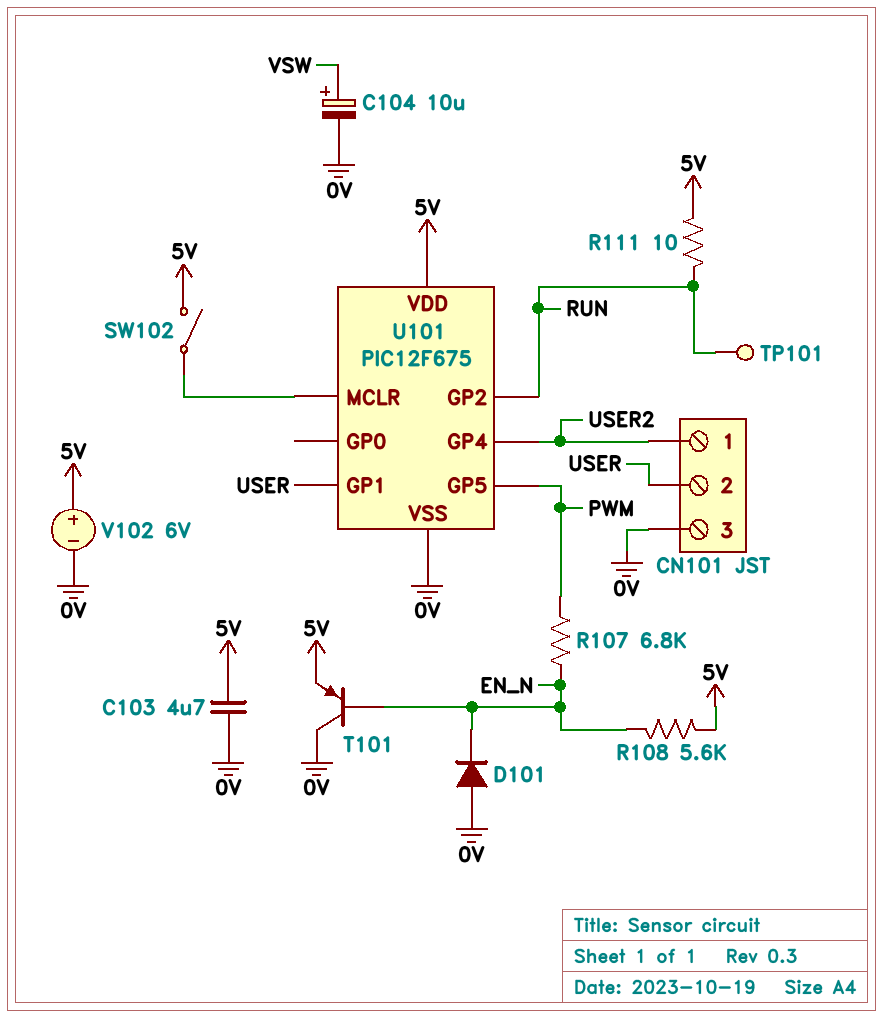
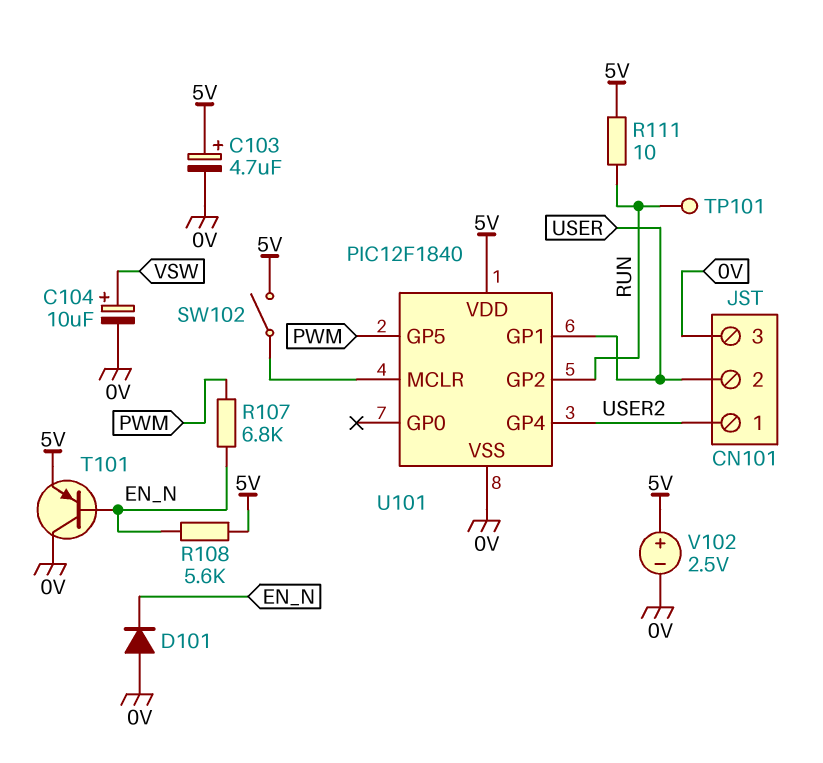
C103: 4.7uF (0V, 5V) -> 4.7uF (plus 5V, minus 0V)
U101: PIC12F675 -> PIC12F1840
V102: 6V (plus 5V, minus 0V) -> 2.5V (plus 5V, minus 0V)

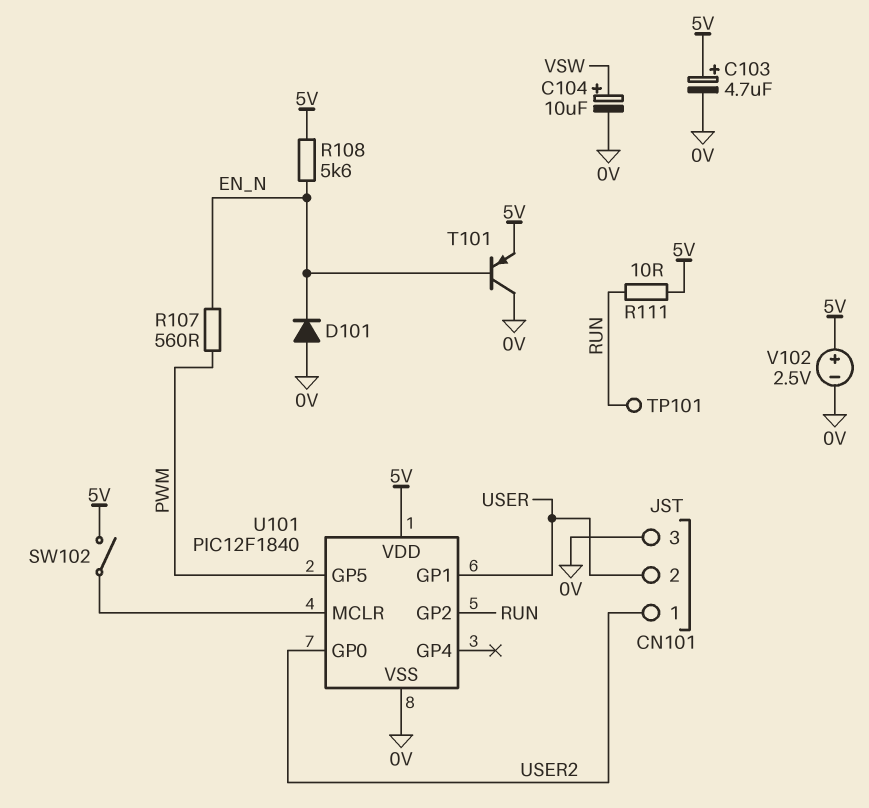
R107: 6.8k (EN_N, PWM) -> 560 (EN_N, PWM)
U101 pin GP0: none -> USER2
U101 pin GP4: USER2 -> none

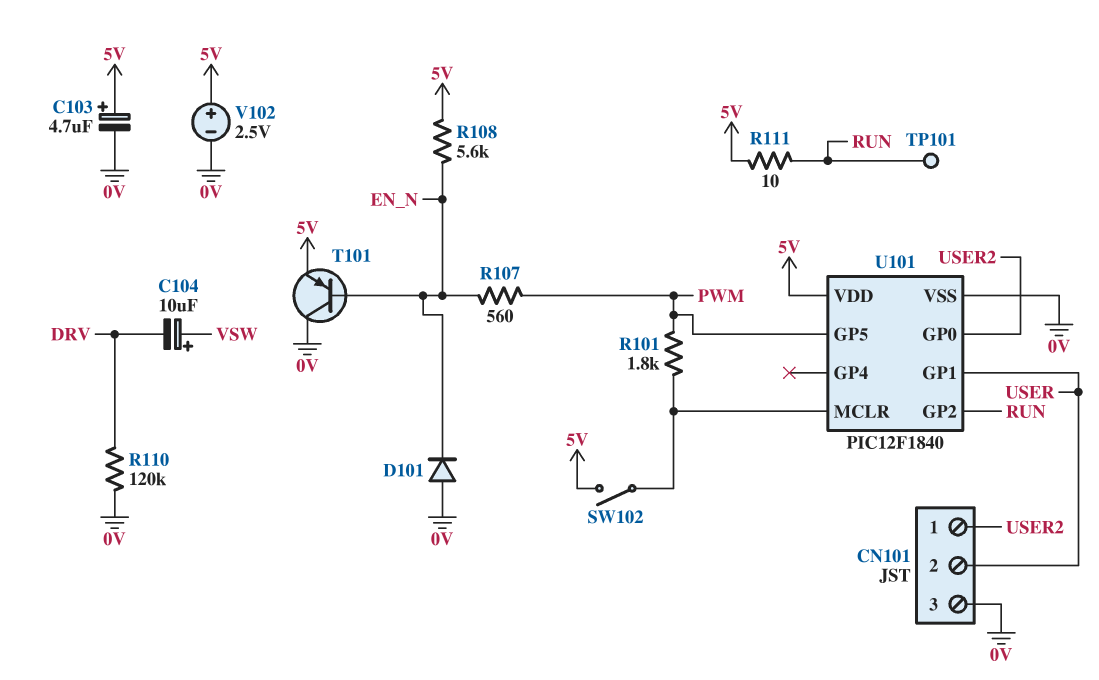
C104: 10uF (plus VSW, minus 0V) -> 10uF (plus VSW, minus DRV)
R101: none -> 1.8k (PWM, U101/MCLR)
R110: none -> 120k (0V, DRV)

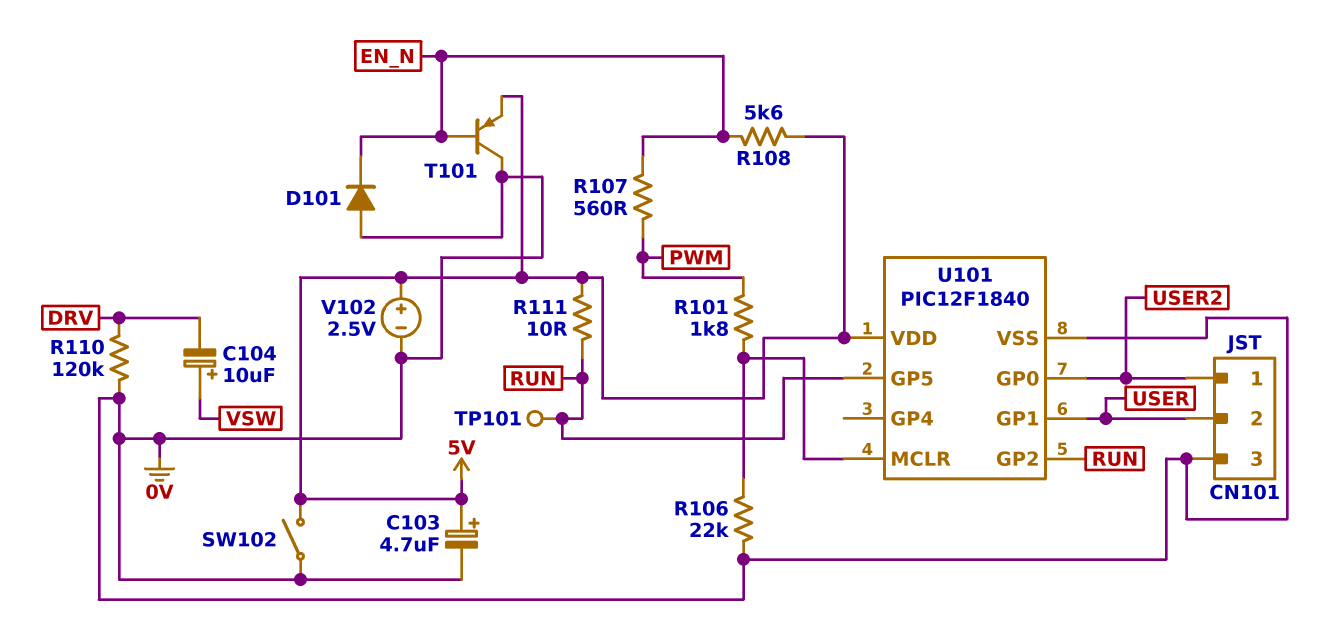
R106: none -> 22k (0V, U101/MCLR)
SW102: switch (5V, U101/MCLR) -> switch (0V, 5V)
U101 pin GP5: PWM -> RUN

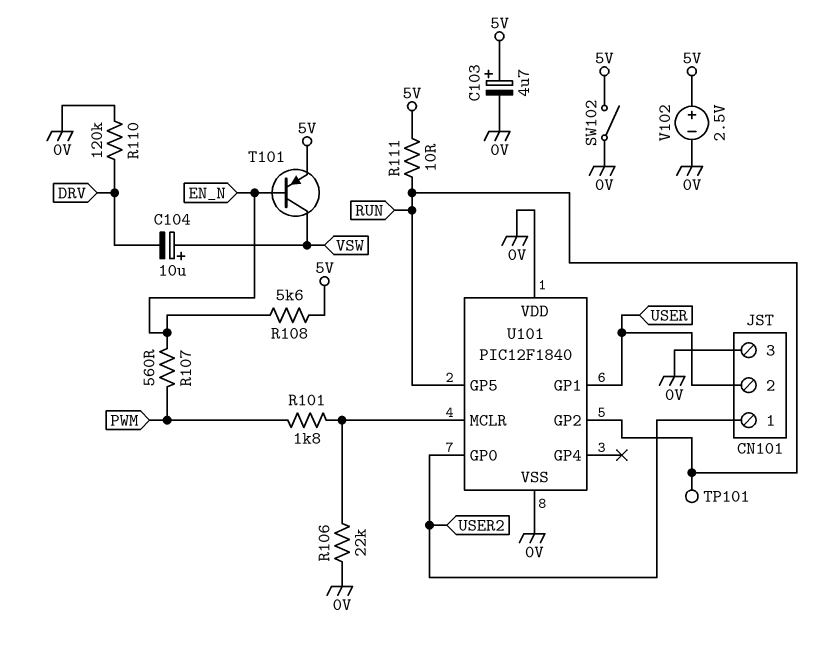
D101: diode (A 0V, K EN_N) -> none
T101: PNP (B EN_N, C 0V, E 5V) -> PNP (B EN_N, C VSW, E 5V)
U101 pin VDD: 5V -> 0V

